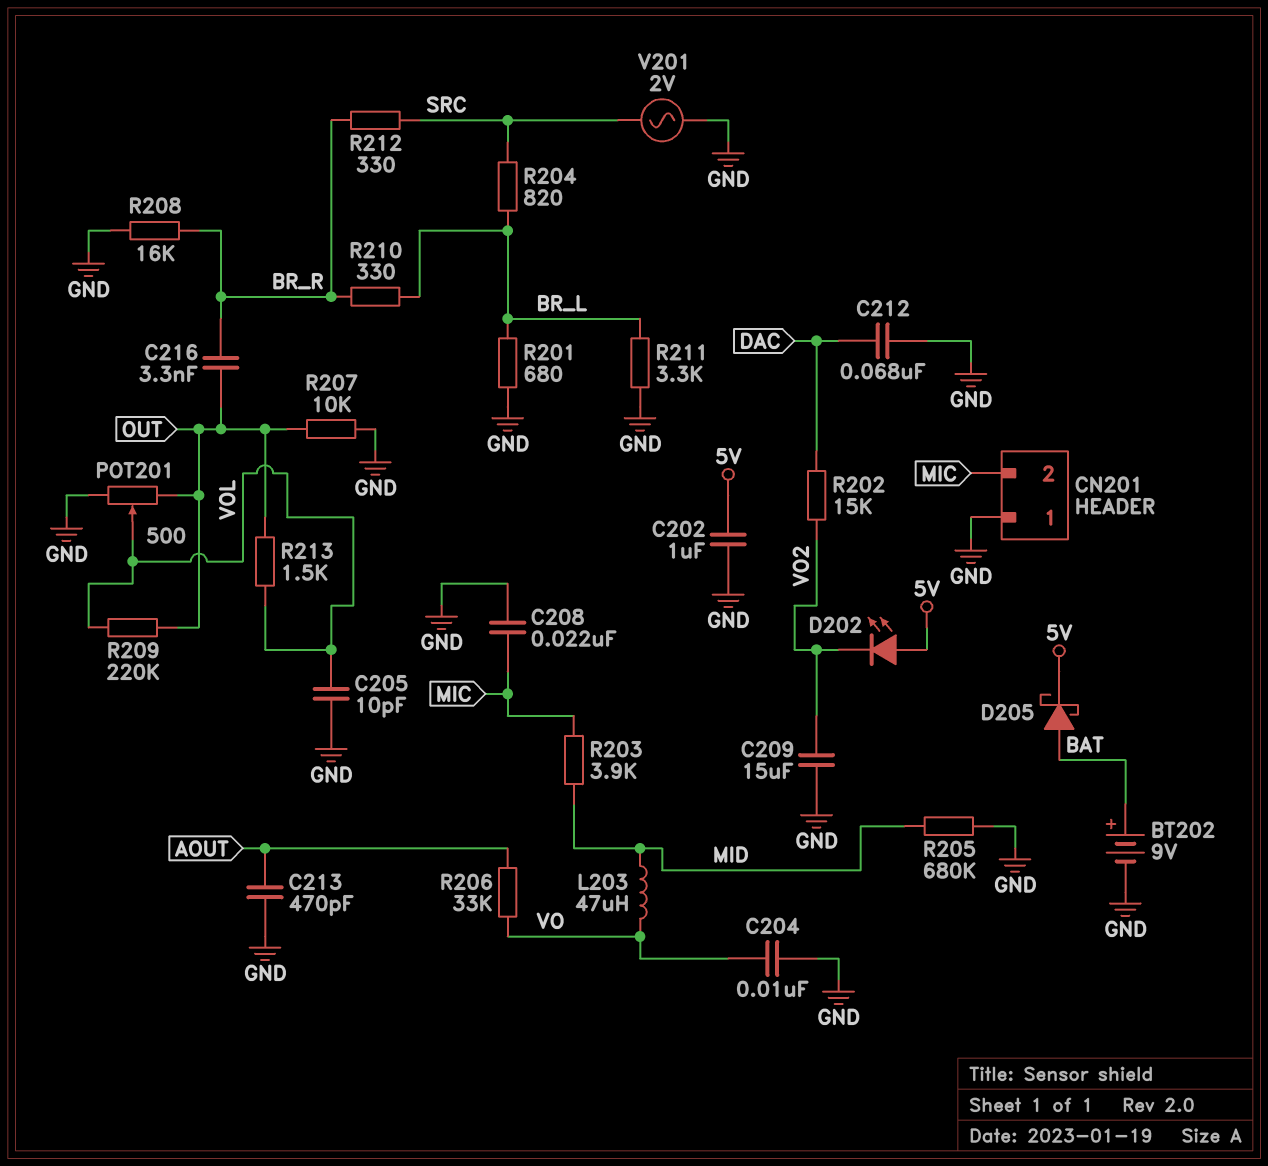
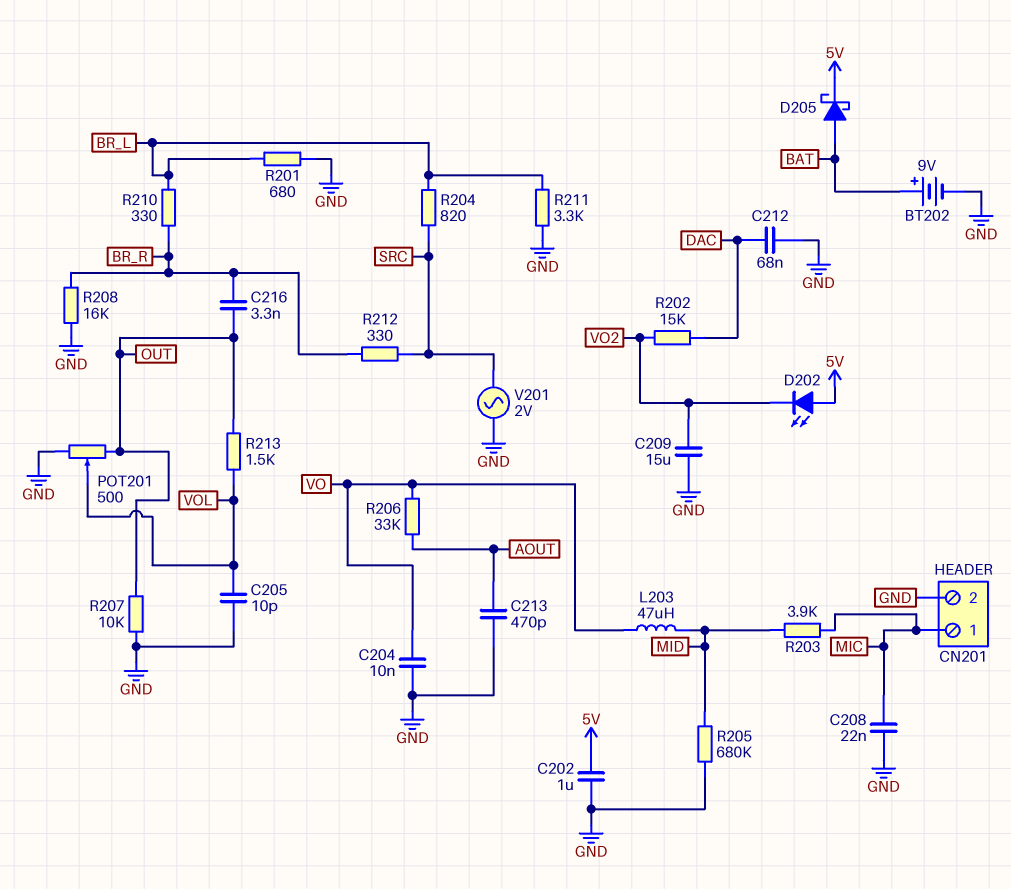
CN201 pin 1: GND -> MIC
CN201 pin 2: MIC -> GND
R209: 220k (OUT, VOL) -> none

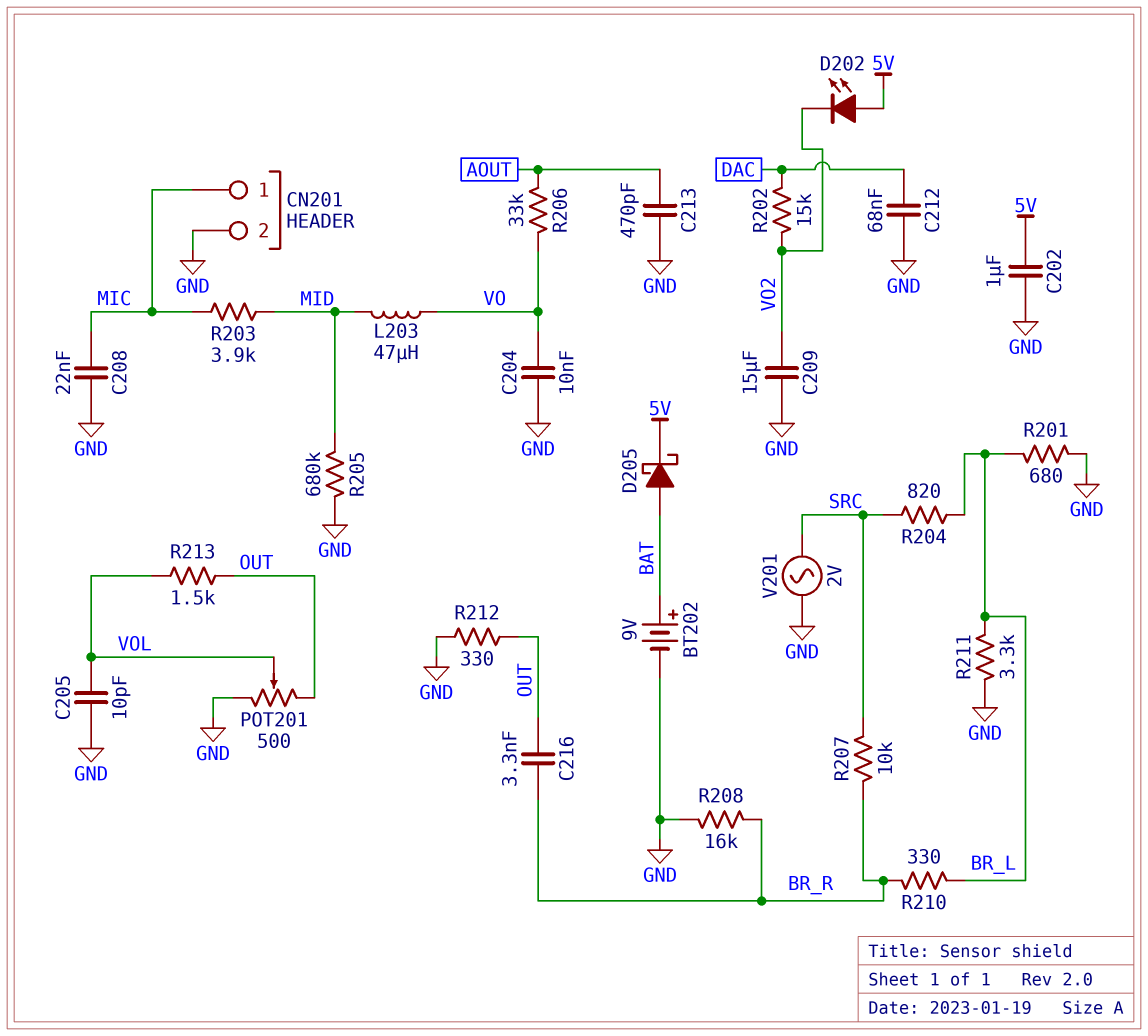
R207: 10k (GND, OUT) -> 10k (BR_R, SRC)
R212: 330 (BR_R, SRC) -> 330 (GND, OUT)

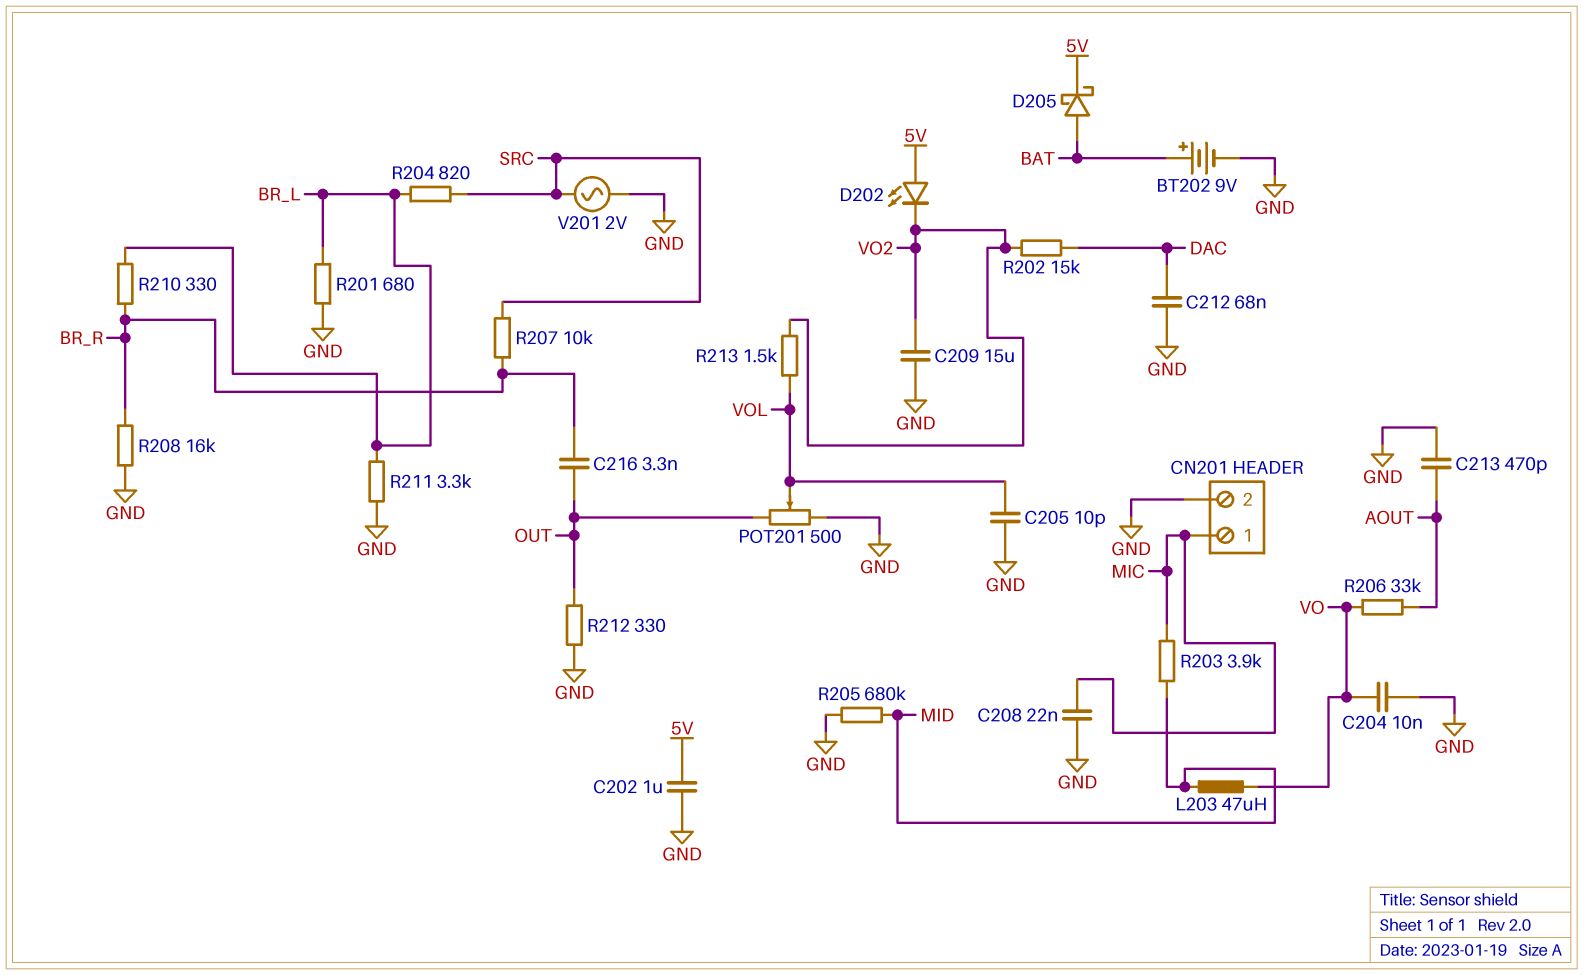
R213: 1.5k (OUT, VOL) -> 1.5k (VO2, VOL)

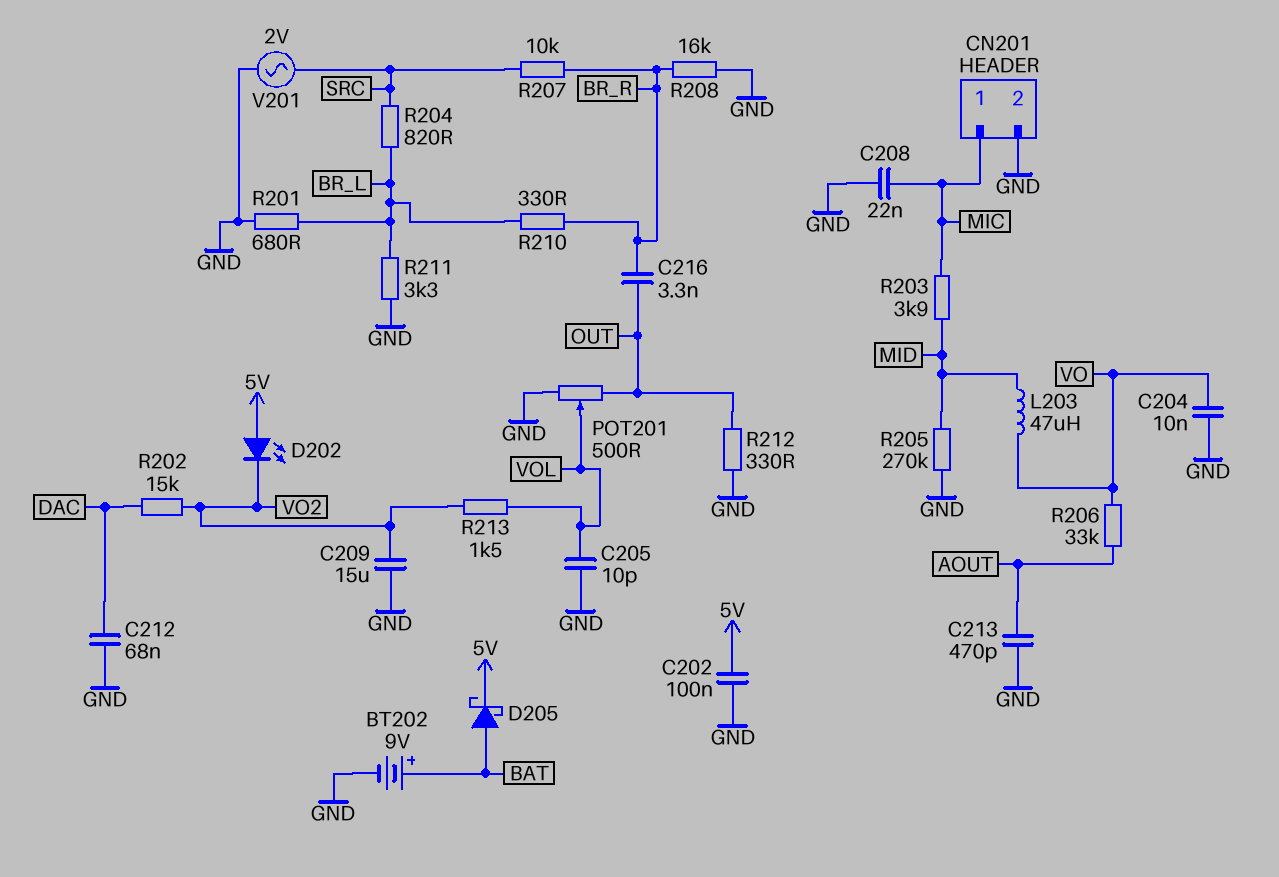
C202: 1uF (5V, GND) -> 100nF (5V, GND)
R205: 680k (GND, MID) -> 270k (GND, MID)

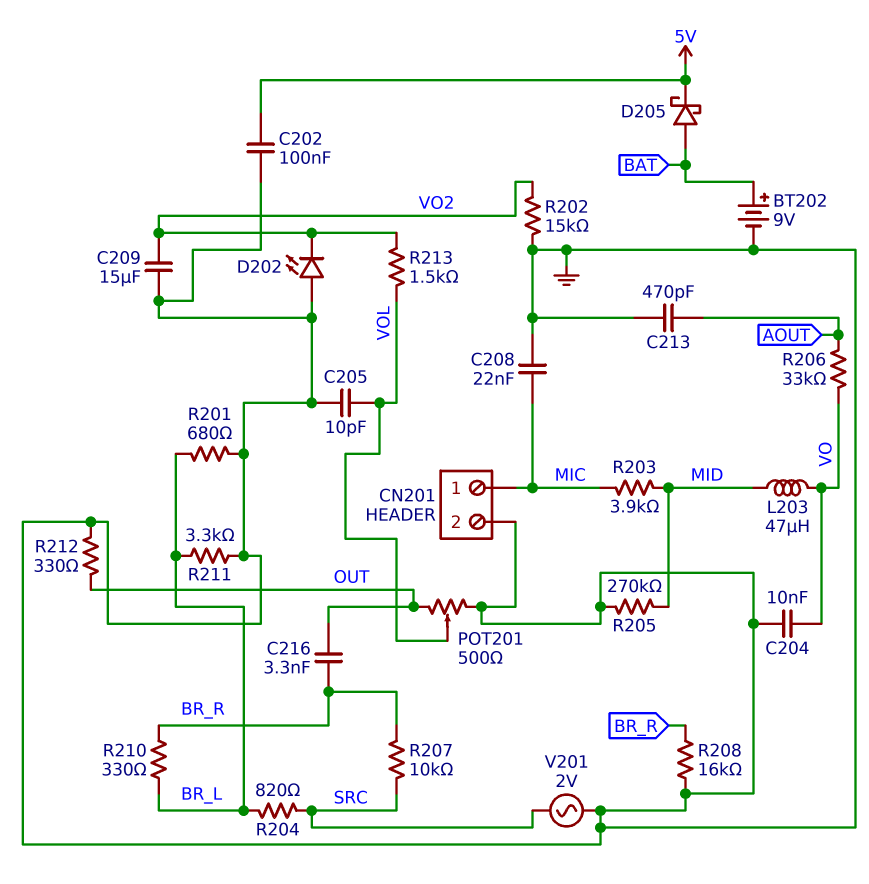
C212: 68nF (DAC, GND) -> none
D202: LED (A 5V, K VO2) -> LED (A GND, K VO2)
R202: 15k (DAC, VO2) -> 15k (GND, VO2)

